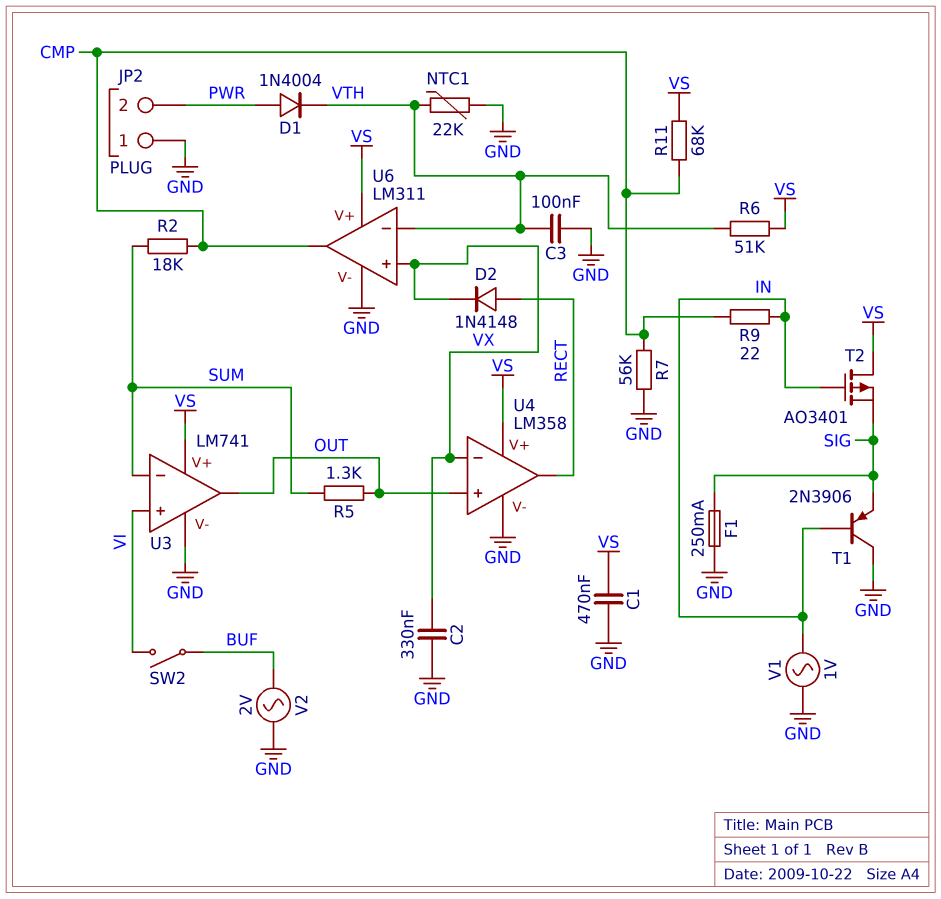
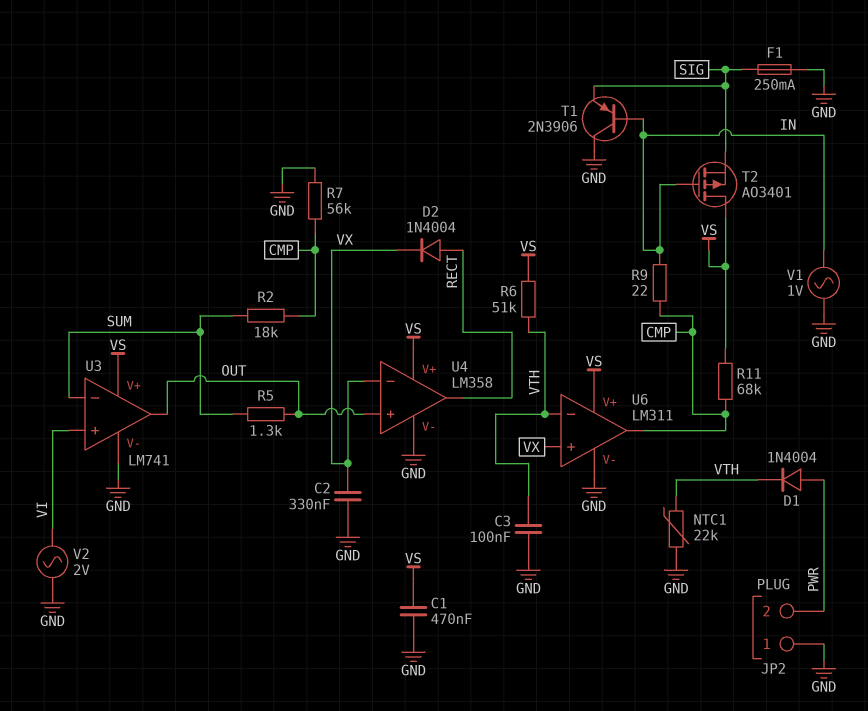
D2: diode 1N4148 (A RECT, K VX) -> diode 1N4004 (A RECT, K VX)
SW2: switch (BUF, VI) -> none
V2: AC 2V (BUF, GND) -> AC 2V (GND, VI)

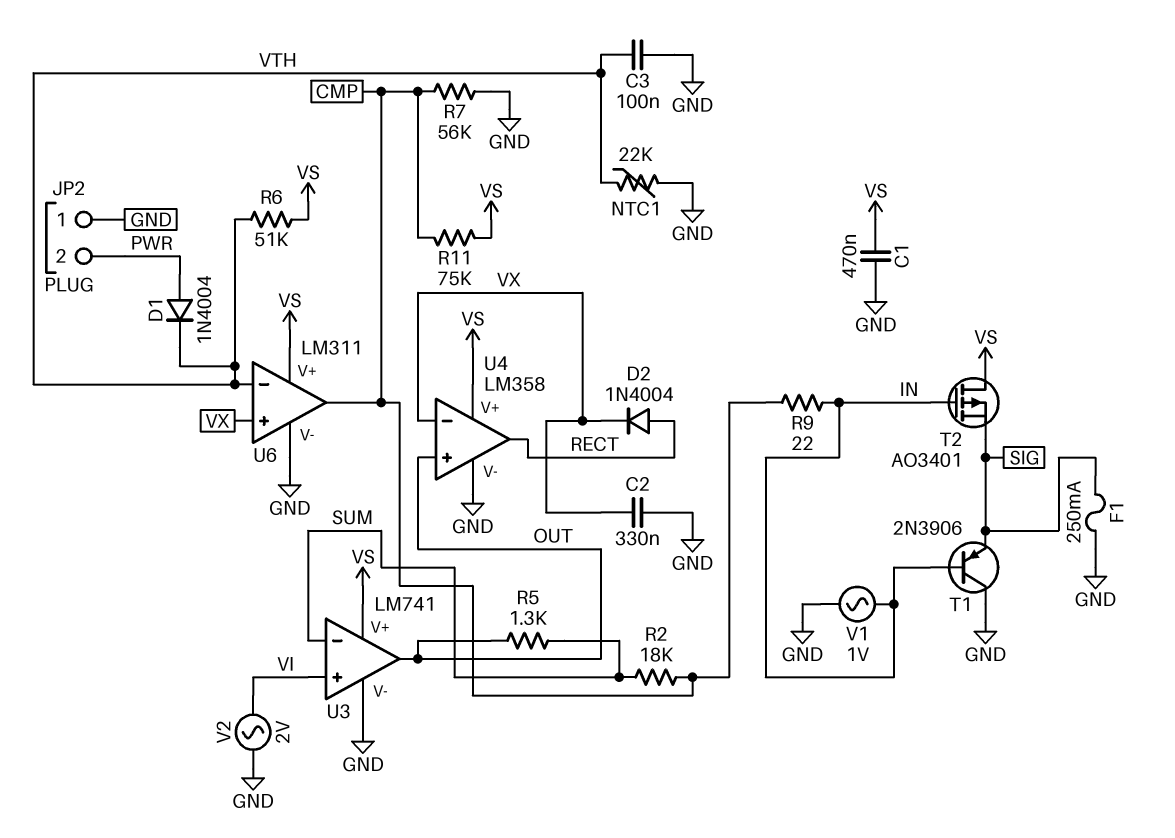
R11: 68k (CMP, VS) -> 75k (CMP, VS)

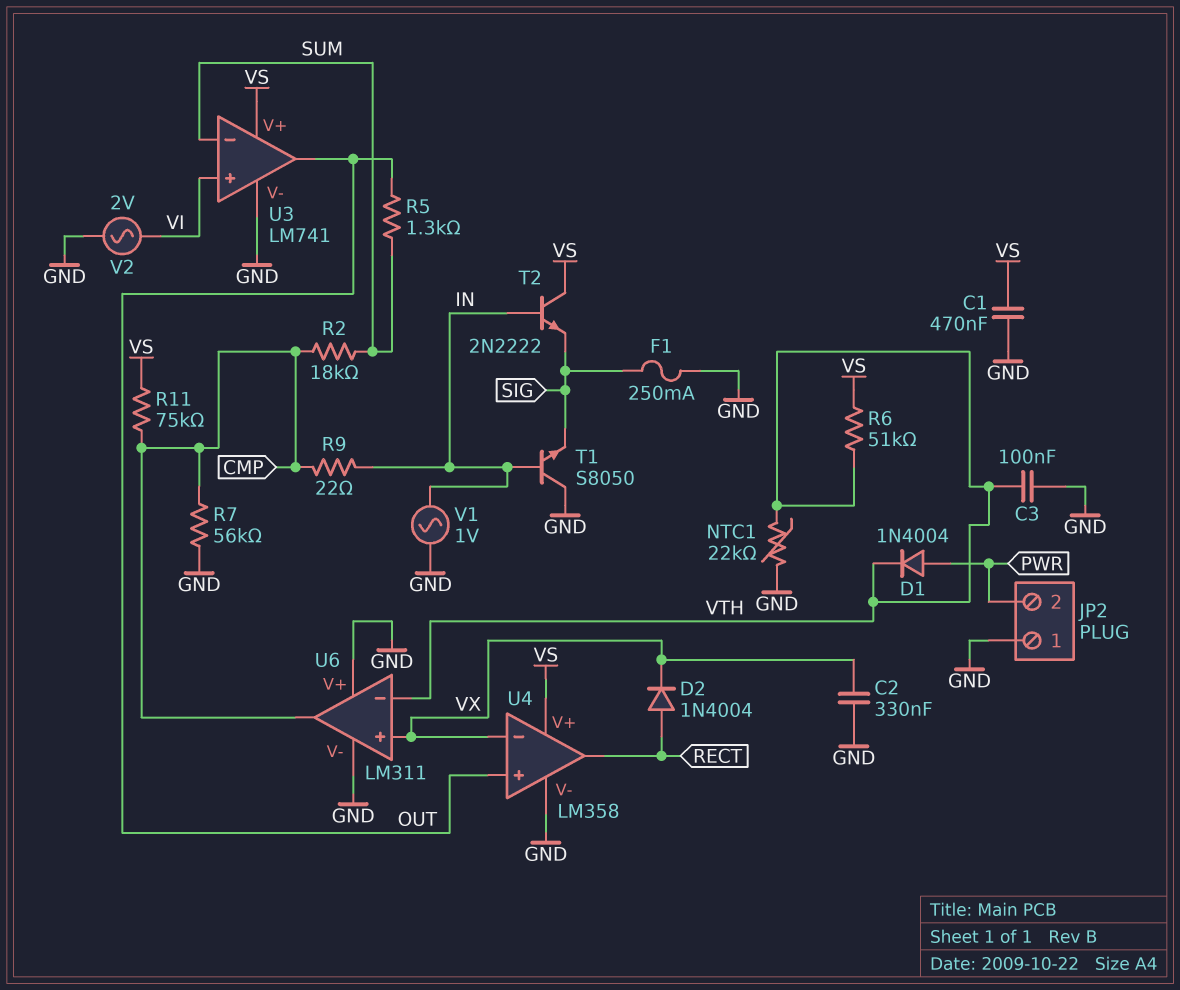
T1: PNP 2N3906 (B IN, C GND, E SIG) -> NPN S8050 (B IN, C GND, E SIG)
T2: PMOS AO3401 (G IN, D VS, S SIG) -> NPN 2N2222 (B IN, C VS, E SIG)
U6 pin V+: VS -> GND

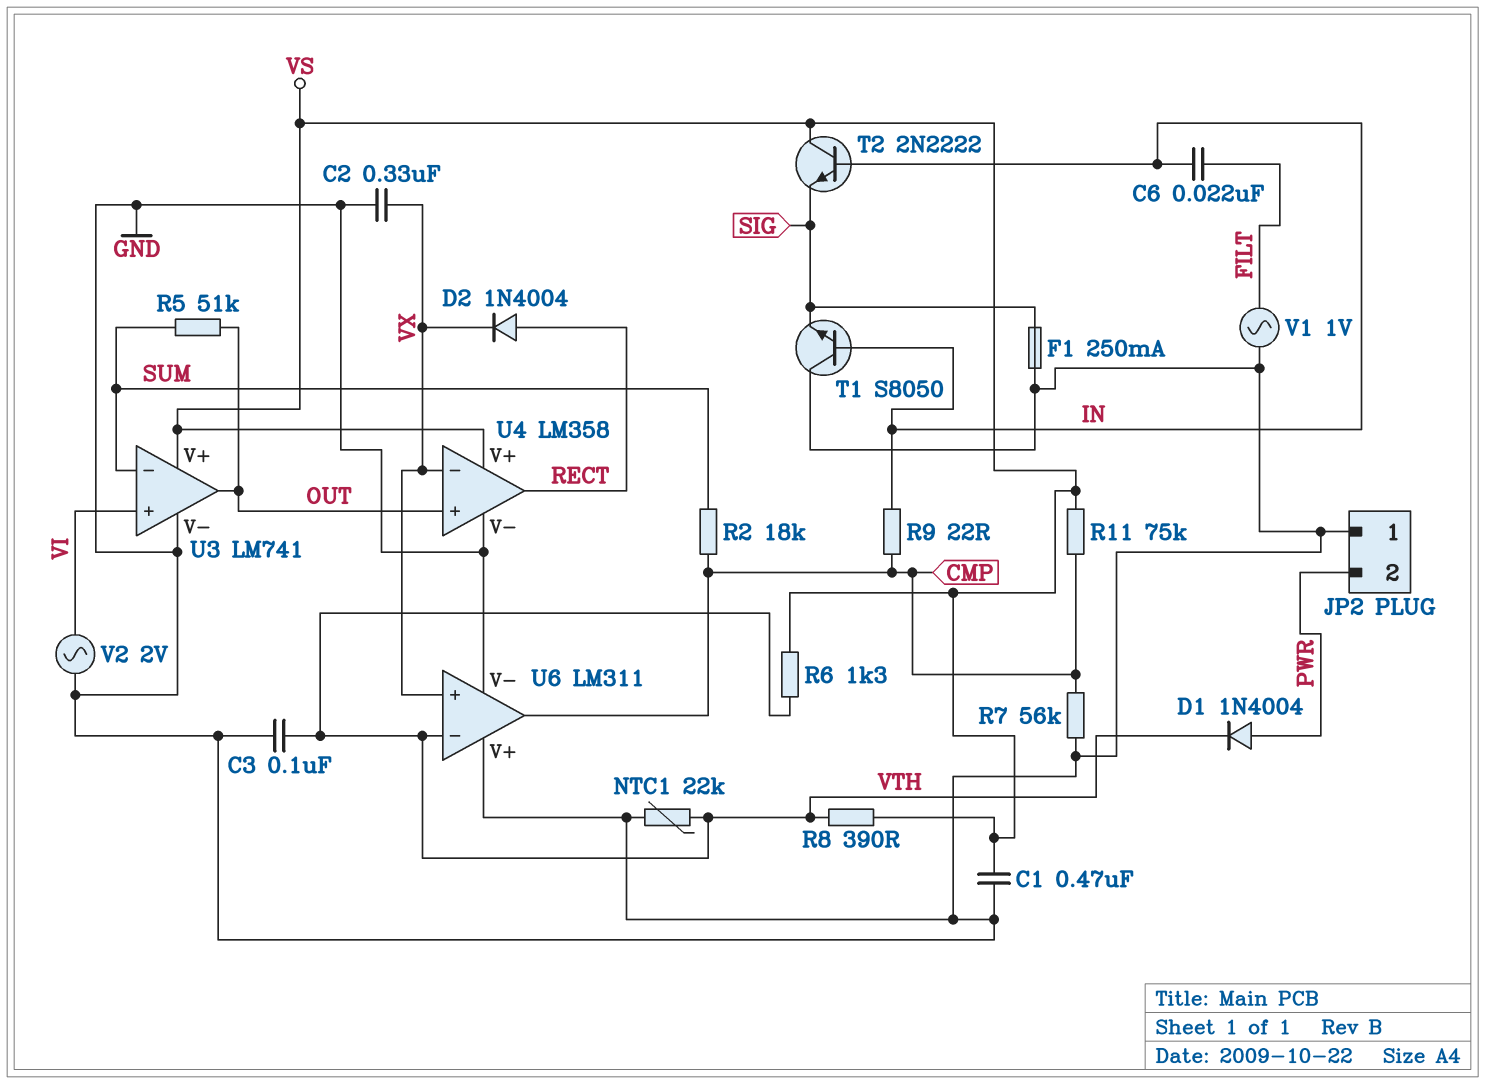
C6: none -> 22nF (FILT, IN)
R5: 1.3k (OUT, SUM) -> 51k (OUT, SUM)
R6: 51k (VS, VTH) -> 1.3k (VS, VTH)
R8: none -> 390 (VS, VTH)
V1: AC 1V (GND, IN) -> AC 1V (FILT, GND)

